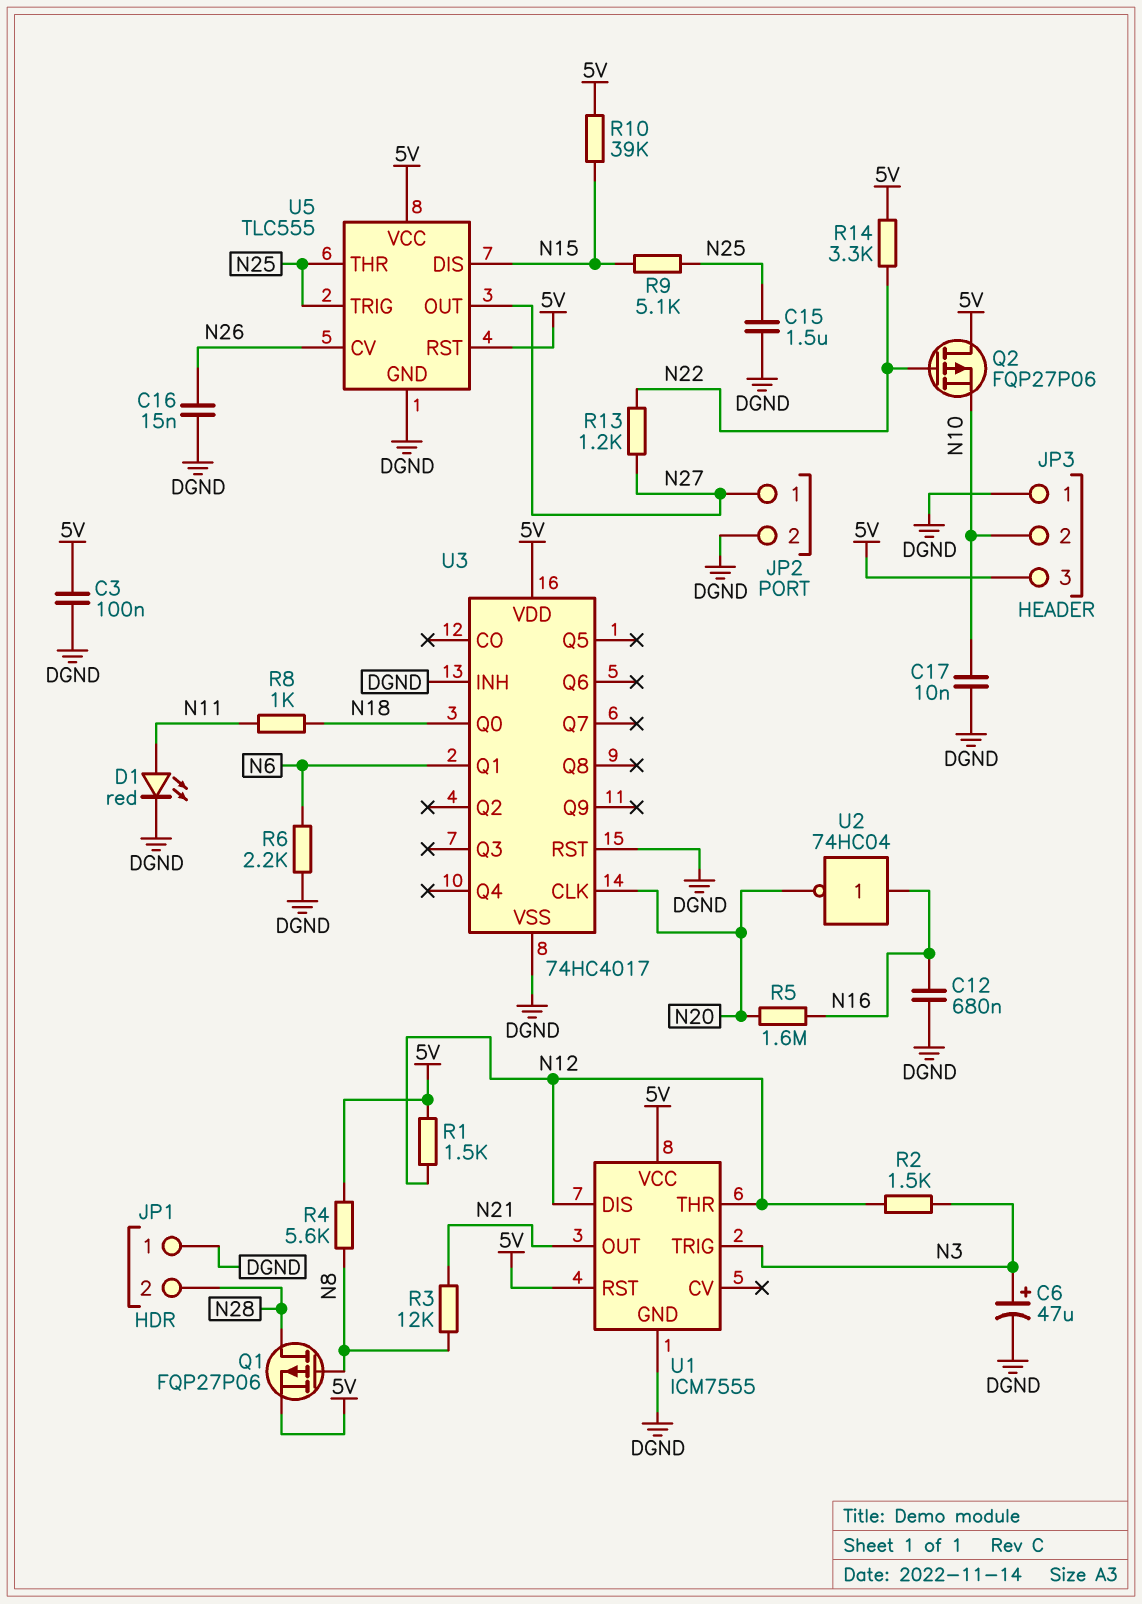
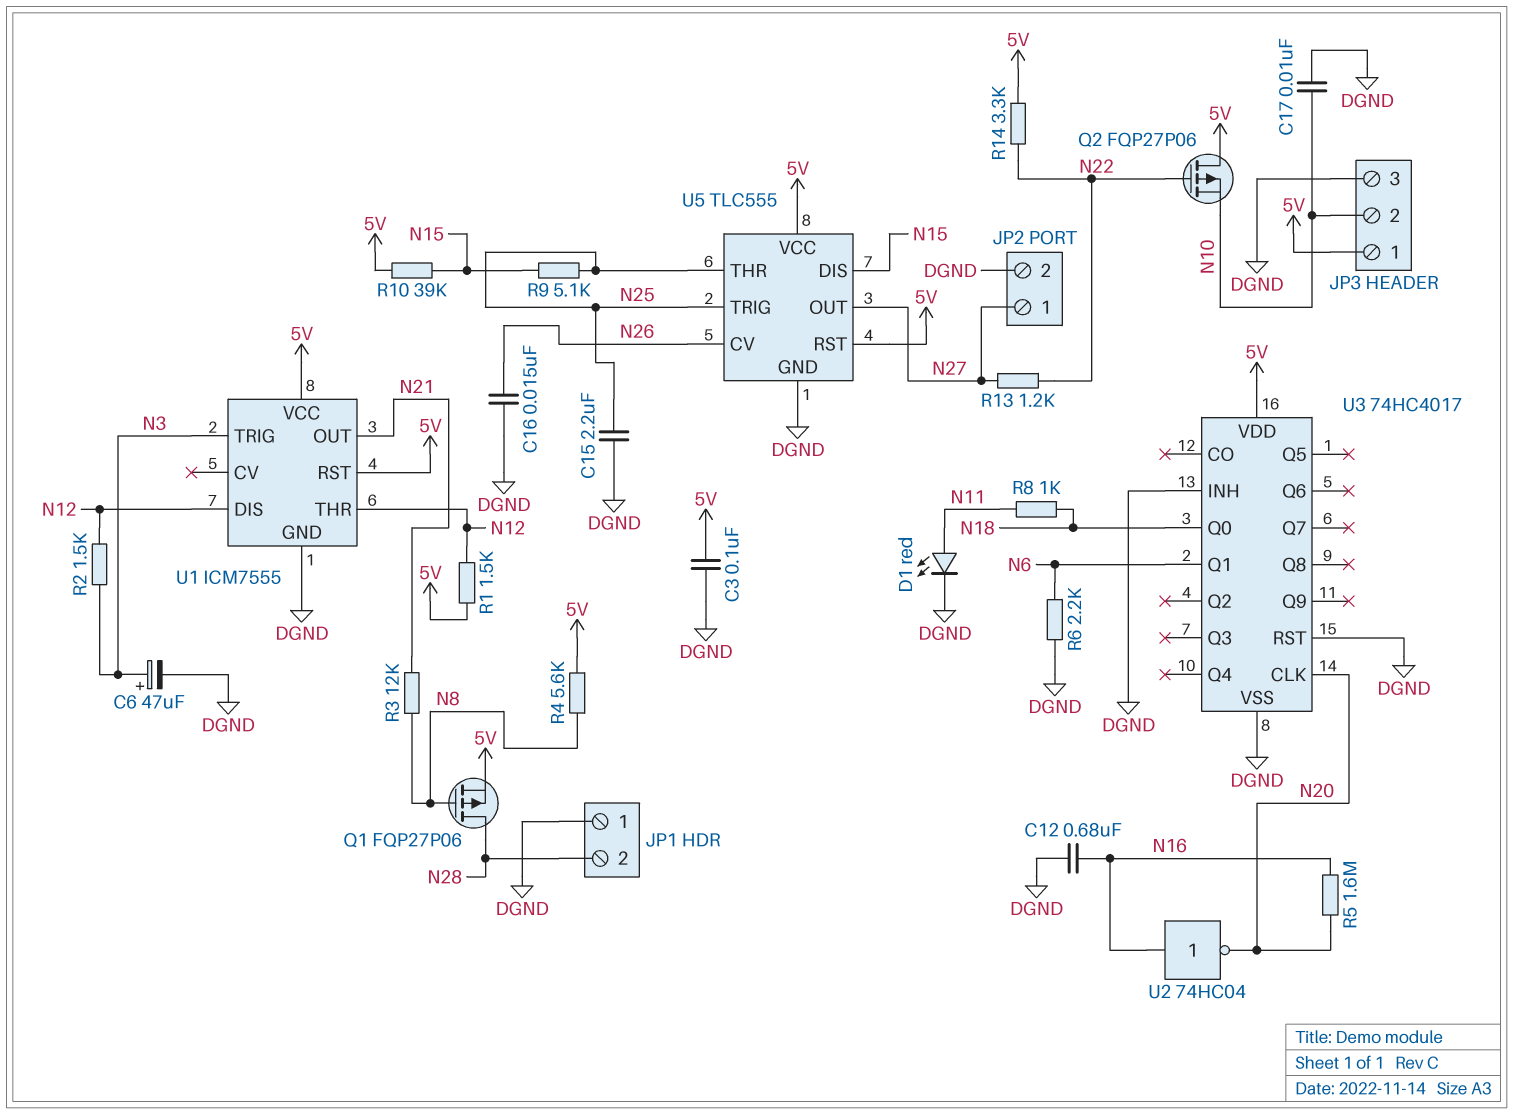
C15: 1.5uF (DGND, N25) -> 2.2uF (DGND, N25)
JP3 pin 1: DGND -> 5V
JP3 pin 3: 5V -> DGND

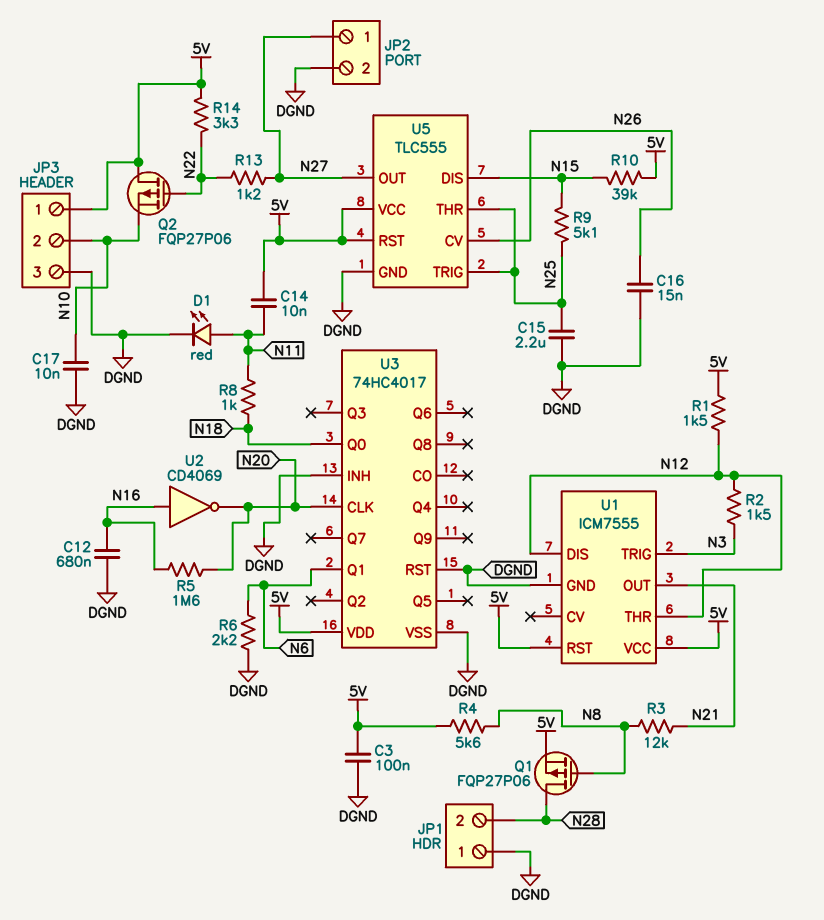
C6: 47uF (plus N3, minus DGND) -> none
C14: none -> 10nF (5V, N11)
U2: NOT 74HC04 (in N16, out N20) -> NOT CD4069 (in N16, out N20)

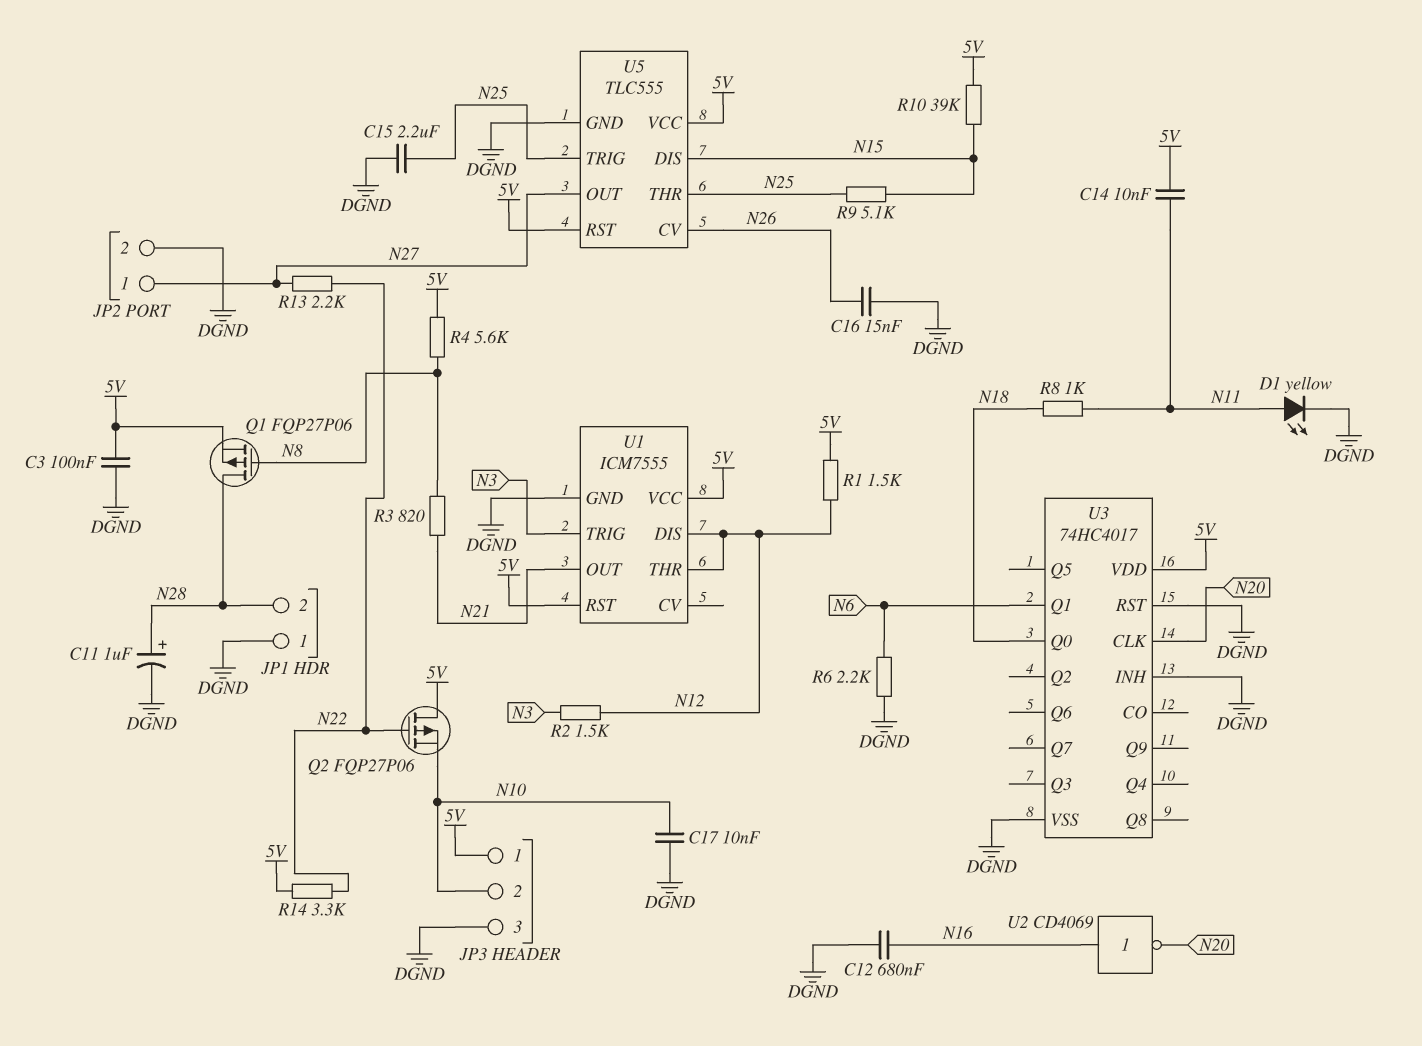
C11: none -> 1uF (plus N28, minus DGND)
D1: LED red (A N11, K DGND) -> LED yellow (A N11, K DGND)
R3: 12k (N8, N21) -> 820 (N8, N21)
R5: 1.6M (N16, N20) -> none
R13: 1.2k (N22, N27) -> 2.2k (N22, N27)

